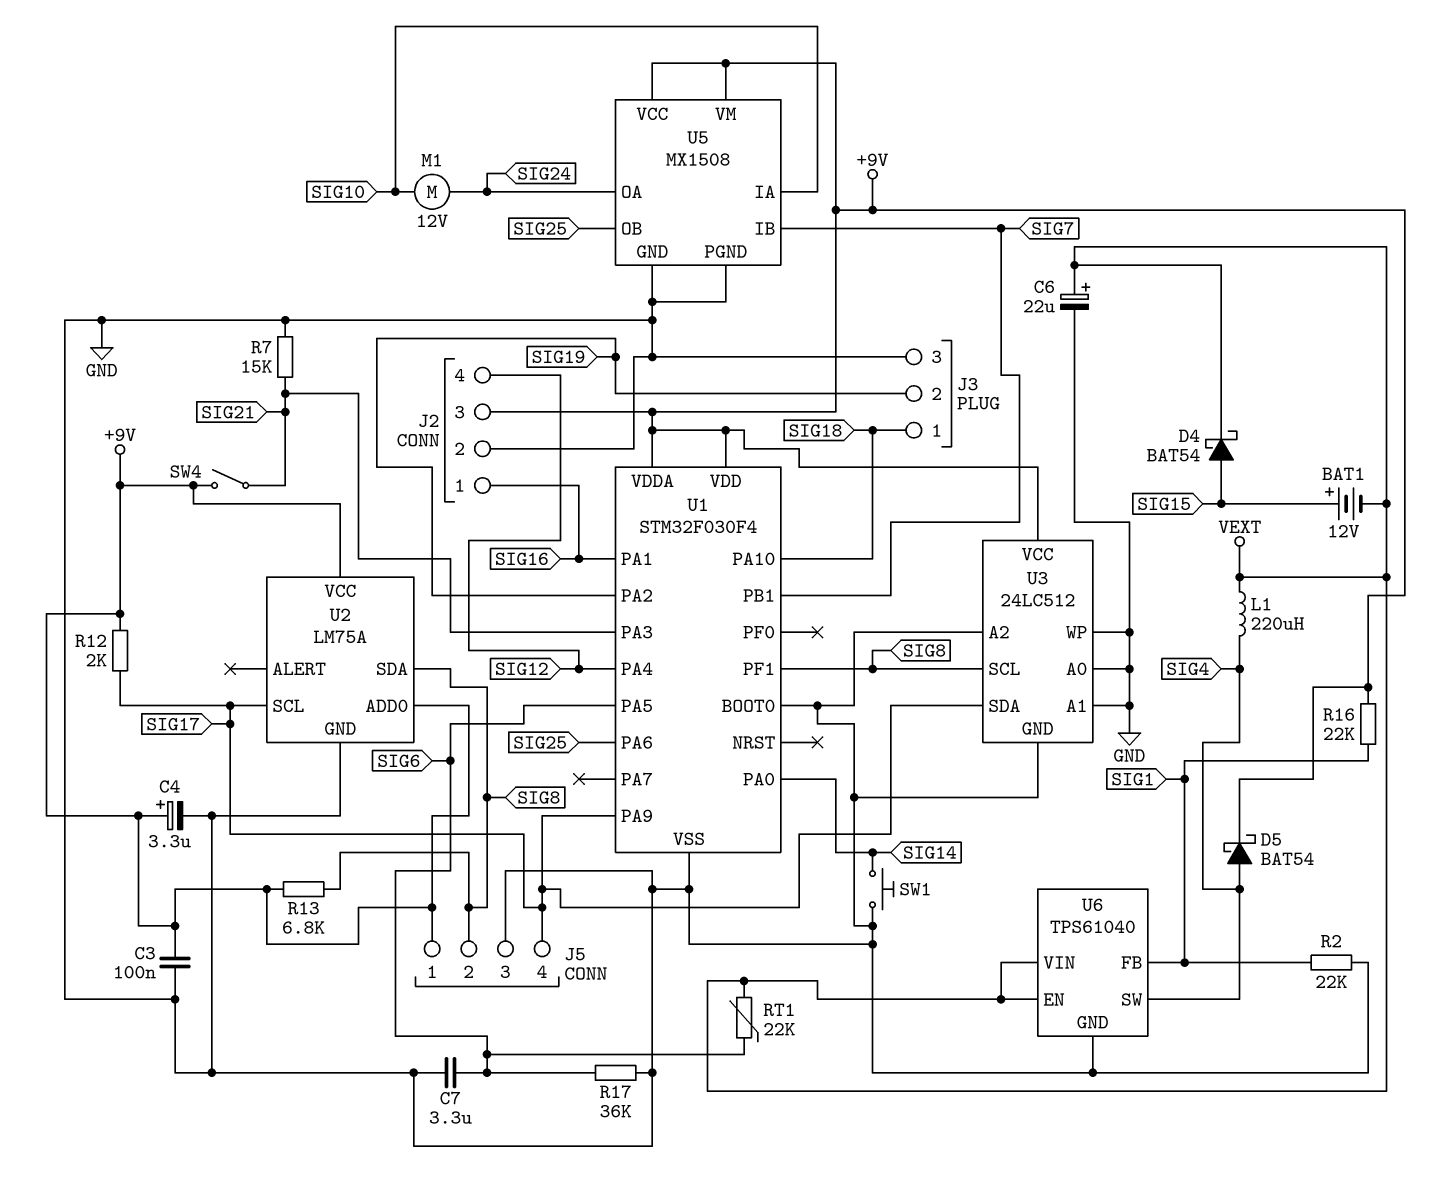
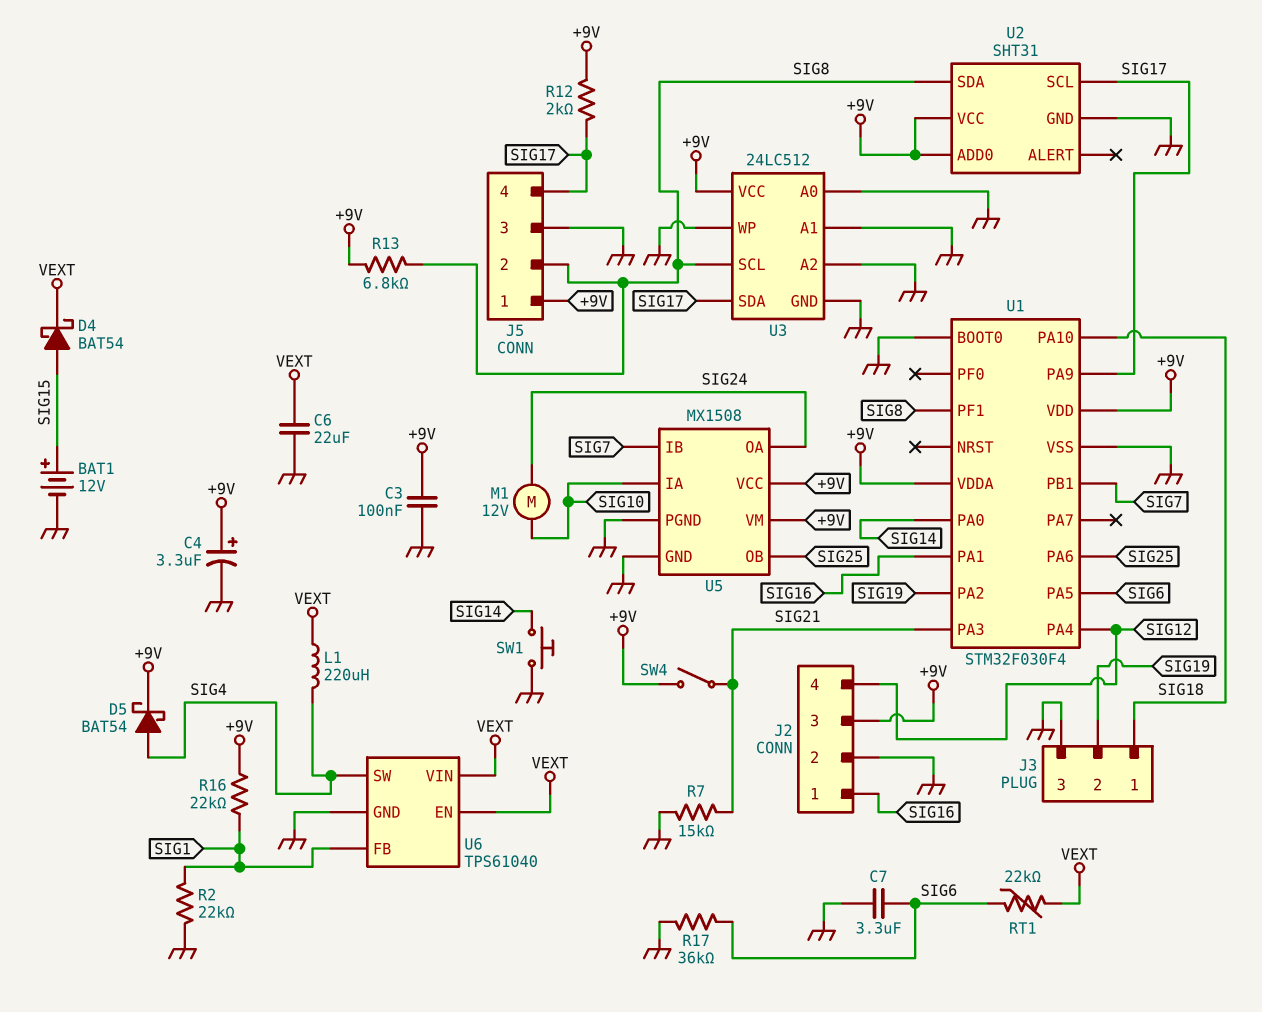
BAT1: 12V (plus SIG15, minus VEXT) -> 12V (plus SIG15, minus GND)
C6: 22uF (plus VEXT, minus GND) -> 22uF (GND, VEXT)
U2: LM75A -> SHT31

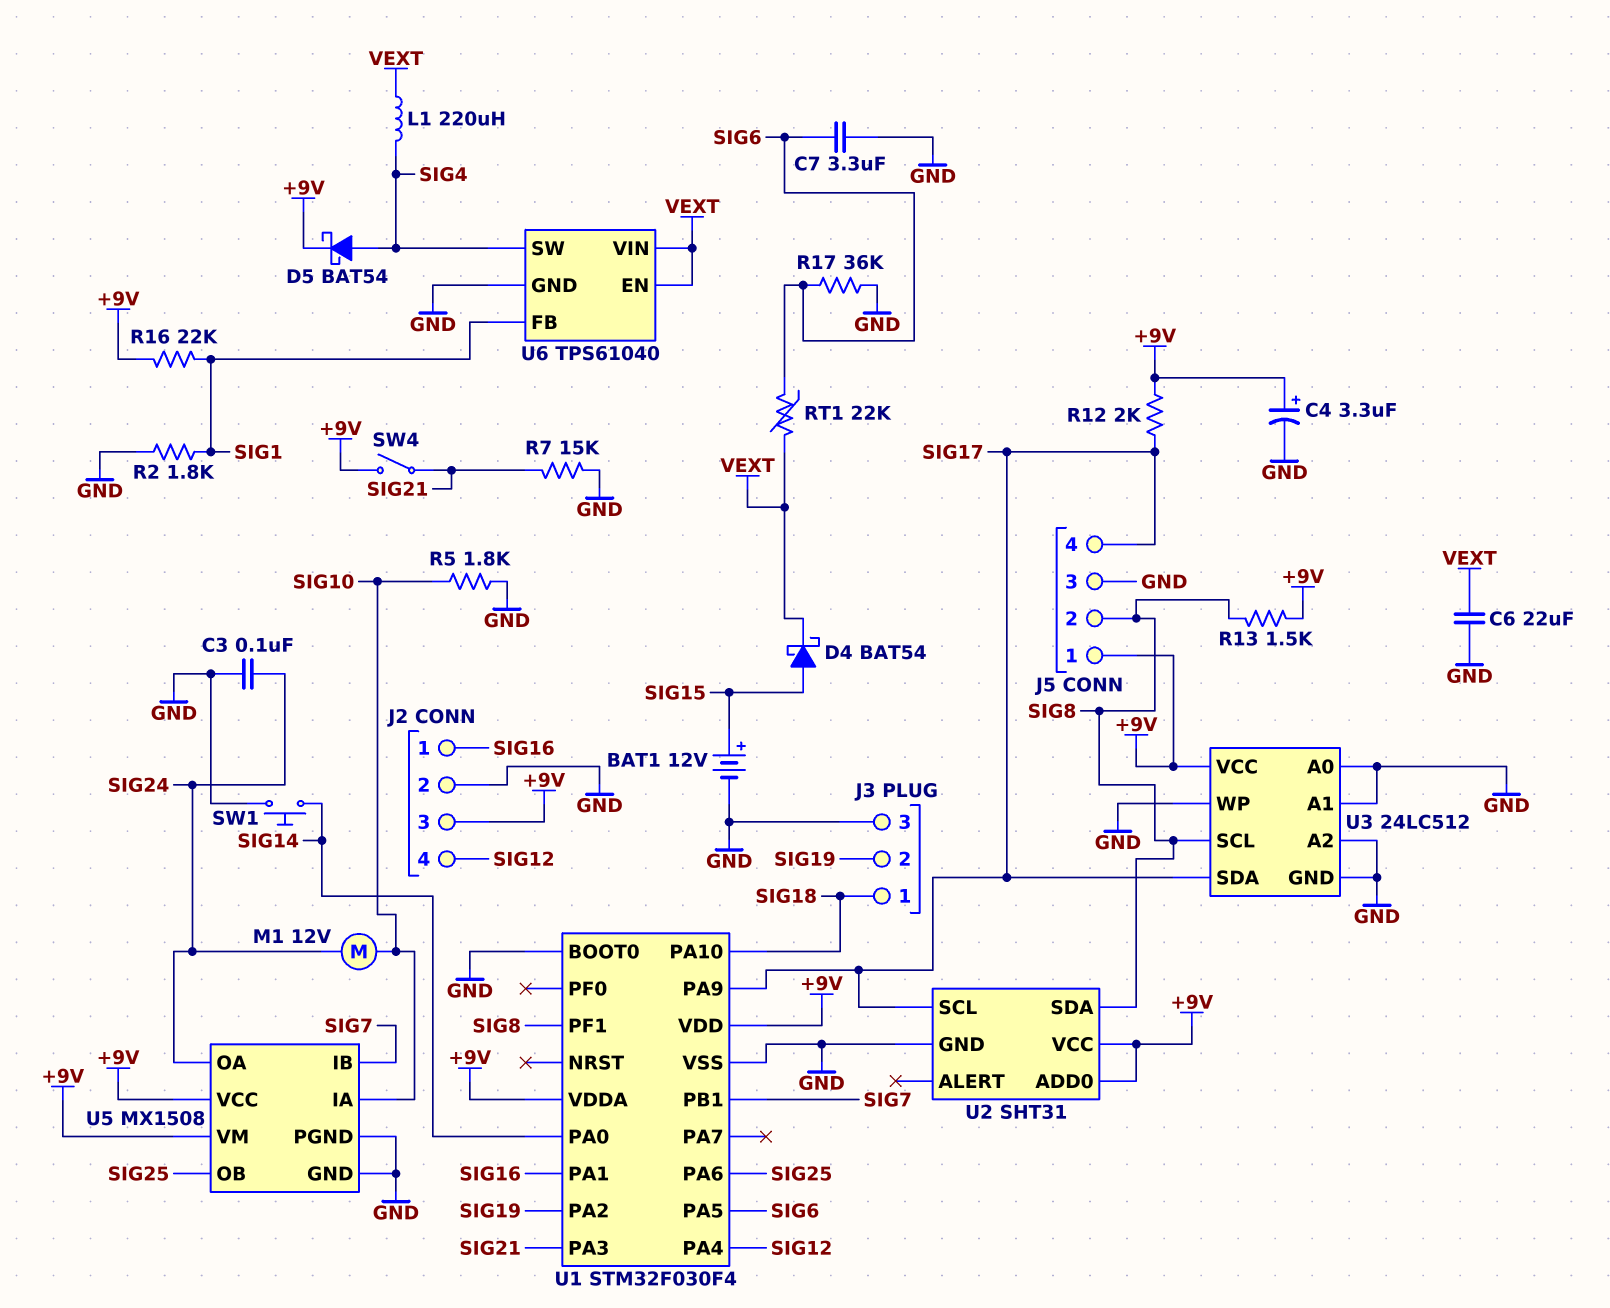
C3: 100nF (+9V, GND) -> 100nF (GND, SIG24)
R2: 22k (GND, SIG1) -> 1.8k (GND, SIG1)
R5: none -> 1.8k (GND, SIG10)
R13: 6.8k (+9V, SIG8) -> 1.5k (+9V, SIG8)

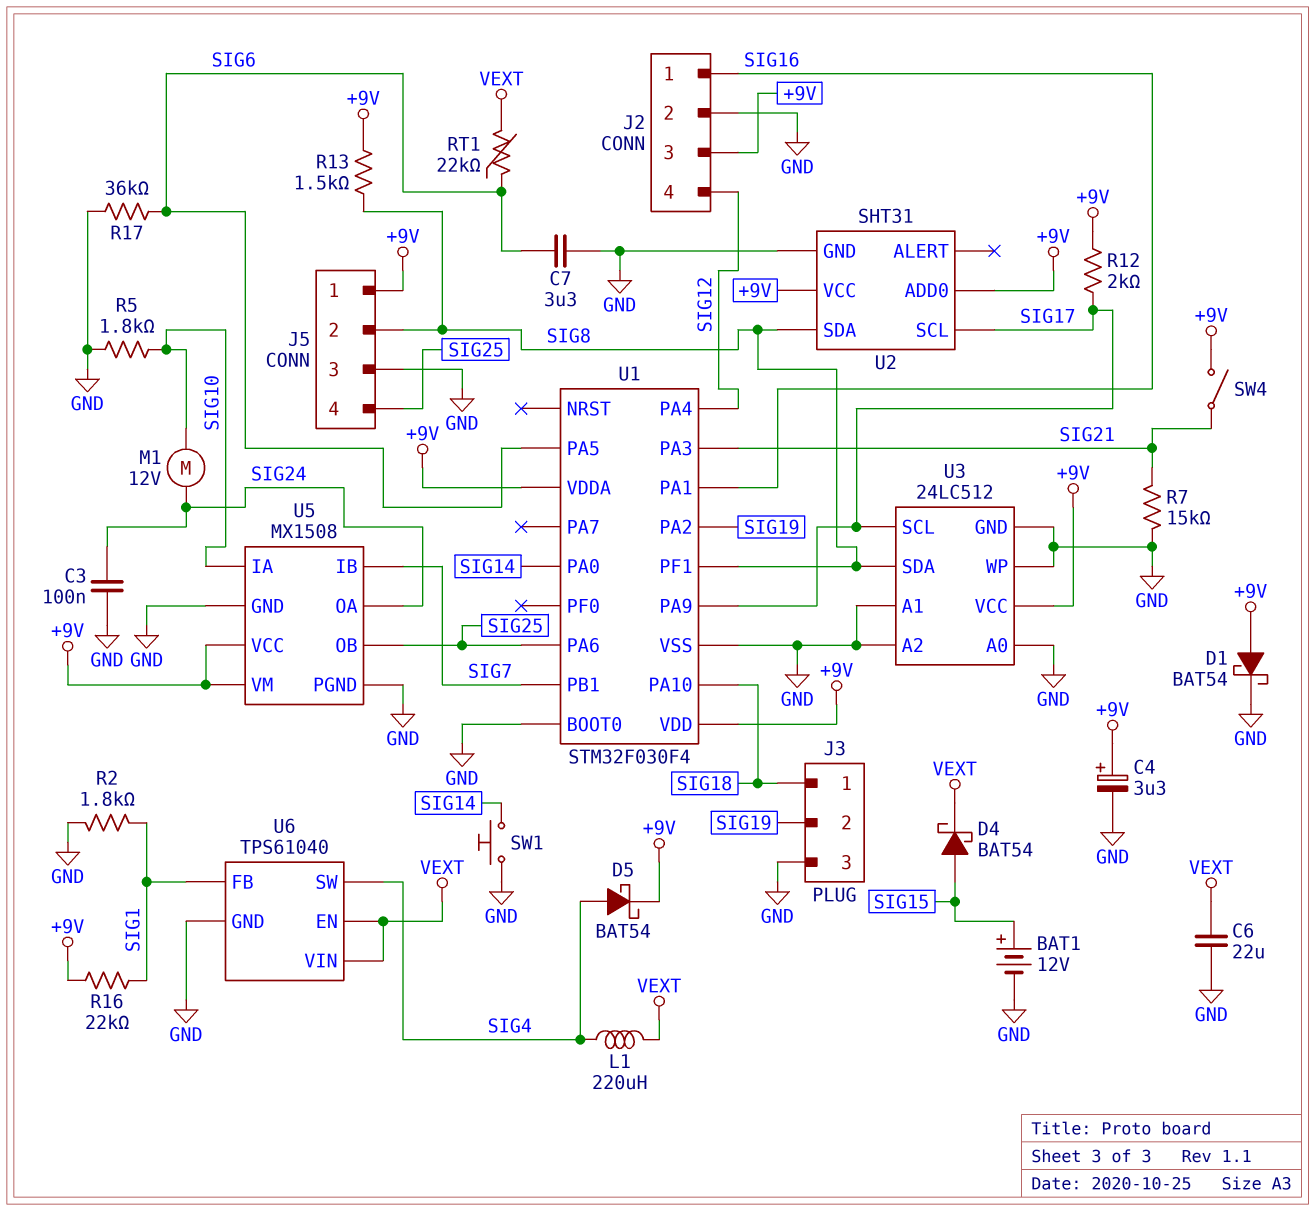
D1: none -> schottky BAT54 (A +9V, K GND)
J5 pin 4: SIG17 -> SIG25
U3 pin SCL: SIG8 -> SIG17
U3 pin SDA: SIG17 -> SIG8

